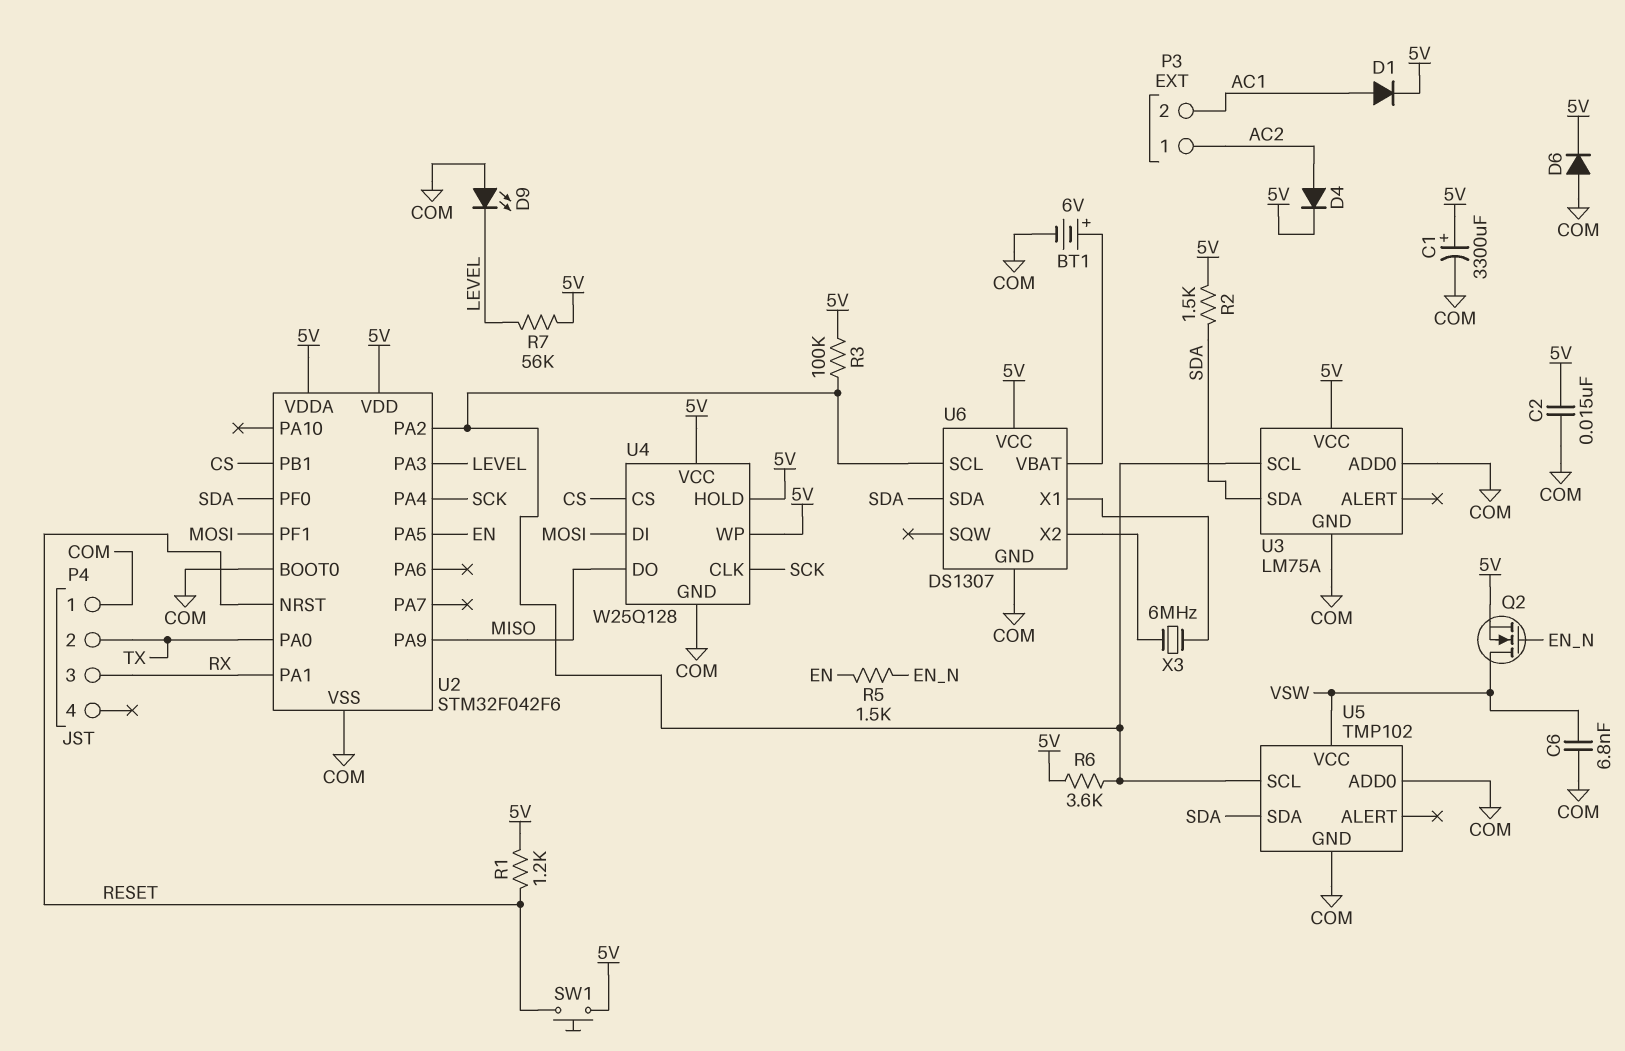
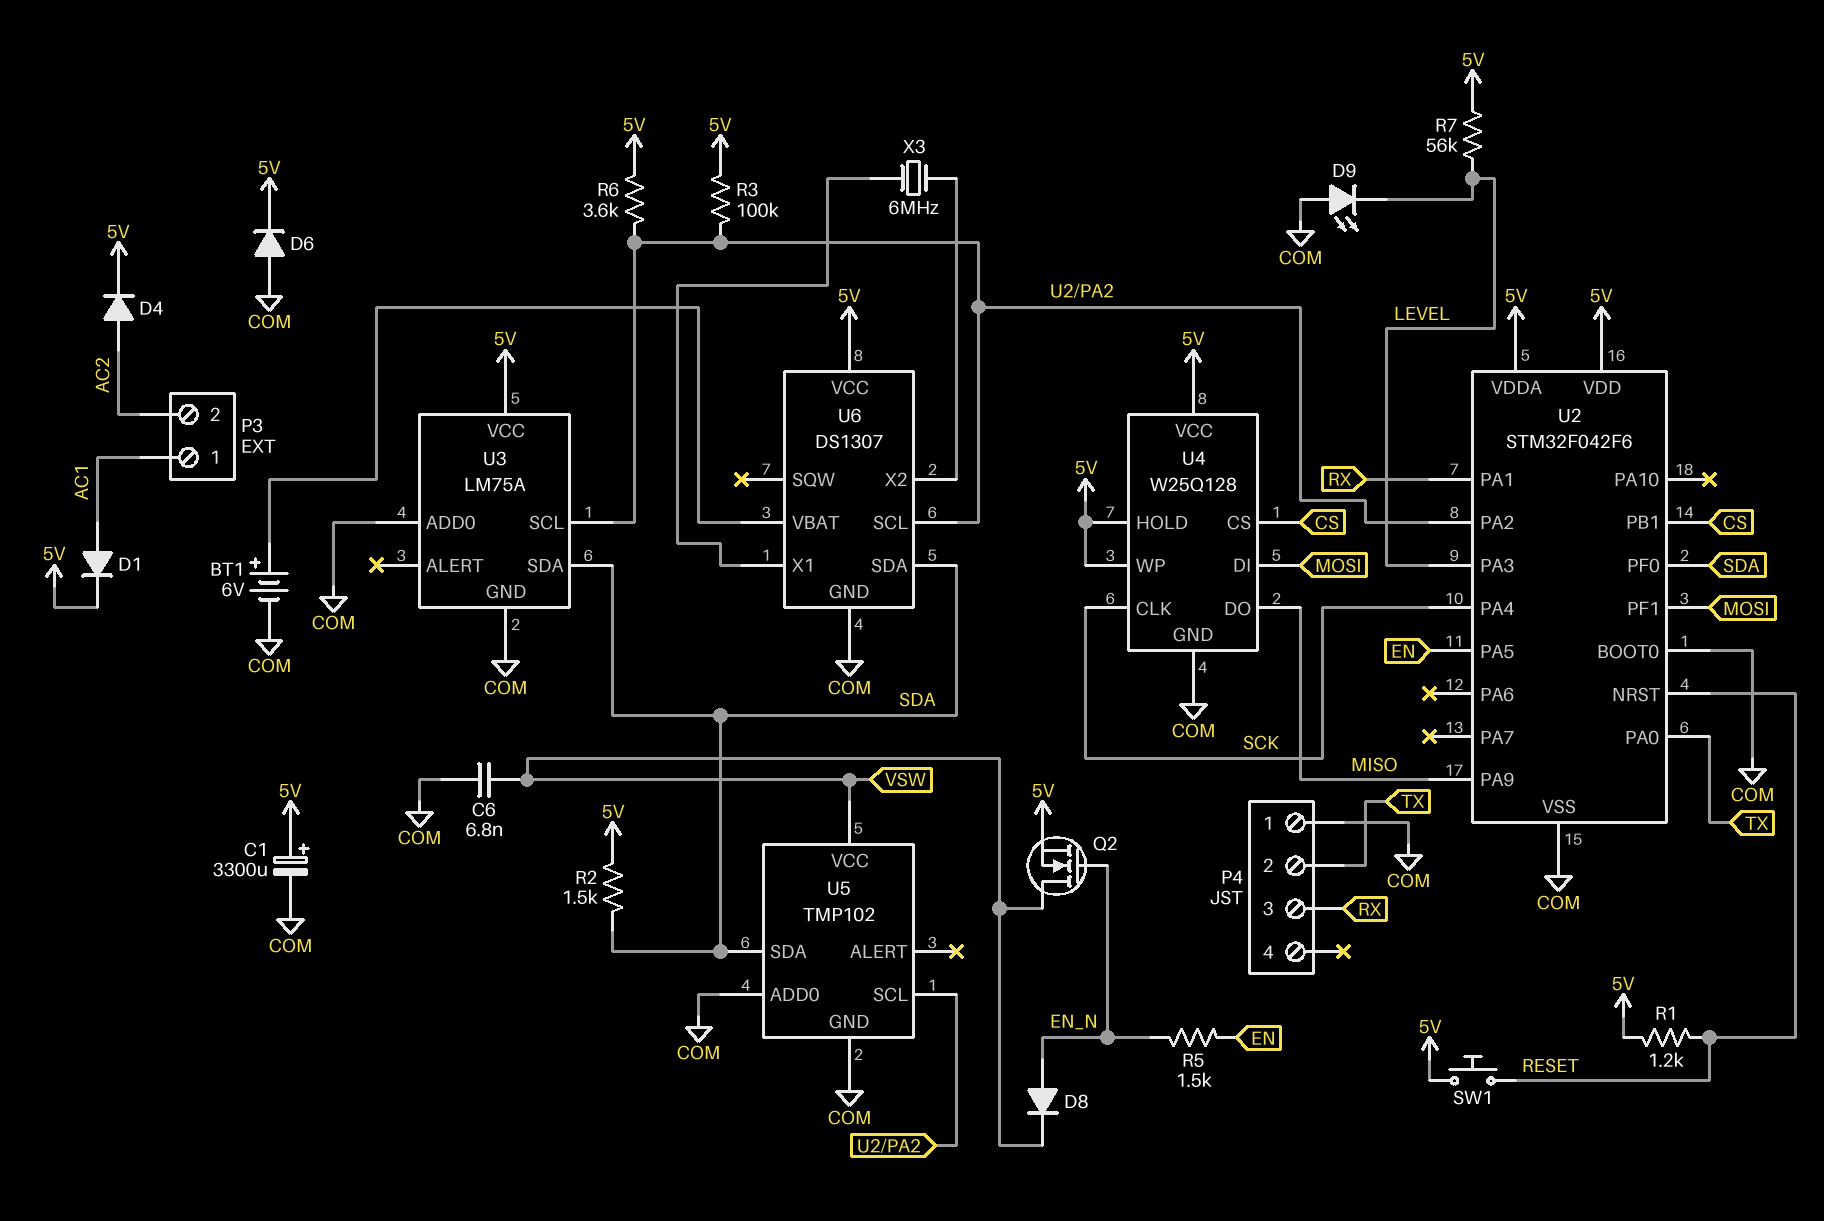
C2: 15nF (5V, COM) -> none
D8: none -> diode (A EN_N, K VSW)
P3 pin 1: AC2 -> AC1
P3 pin 2: AC1 -> AC2

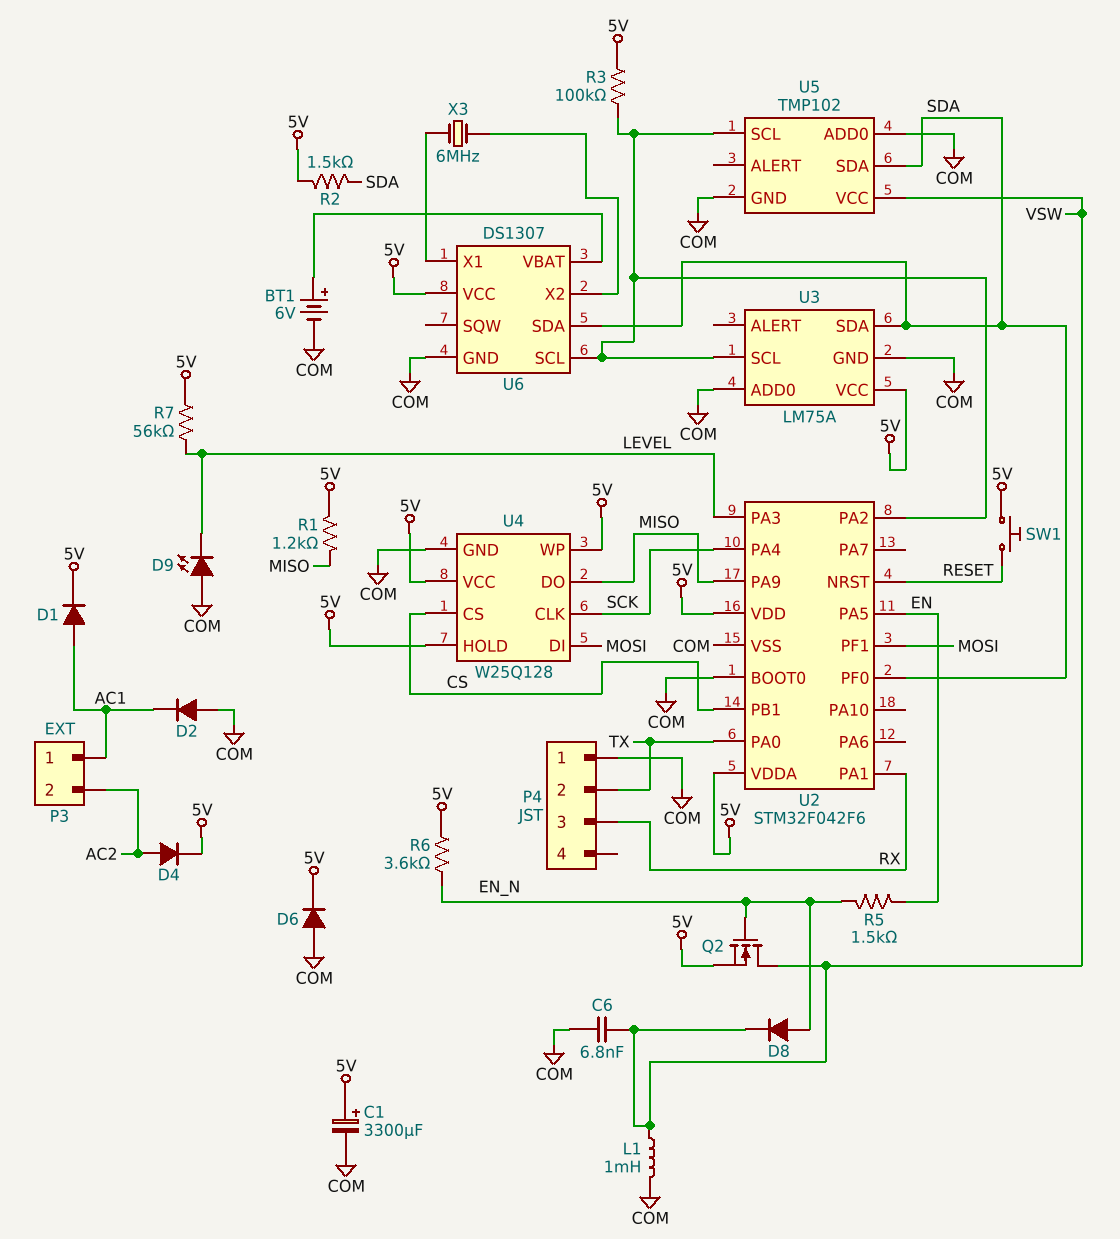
D2: none -> diode (A COM, K AC1)
L1: none -> 1mH (COM, VSW)
R1: 1.2k (5V, RESET) -> 1.2k (5V, MISO)
R6: 3.6k (5V, U2/PA2) -> 3.6k (5V, EN_N)

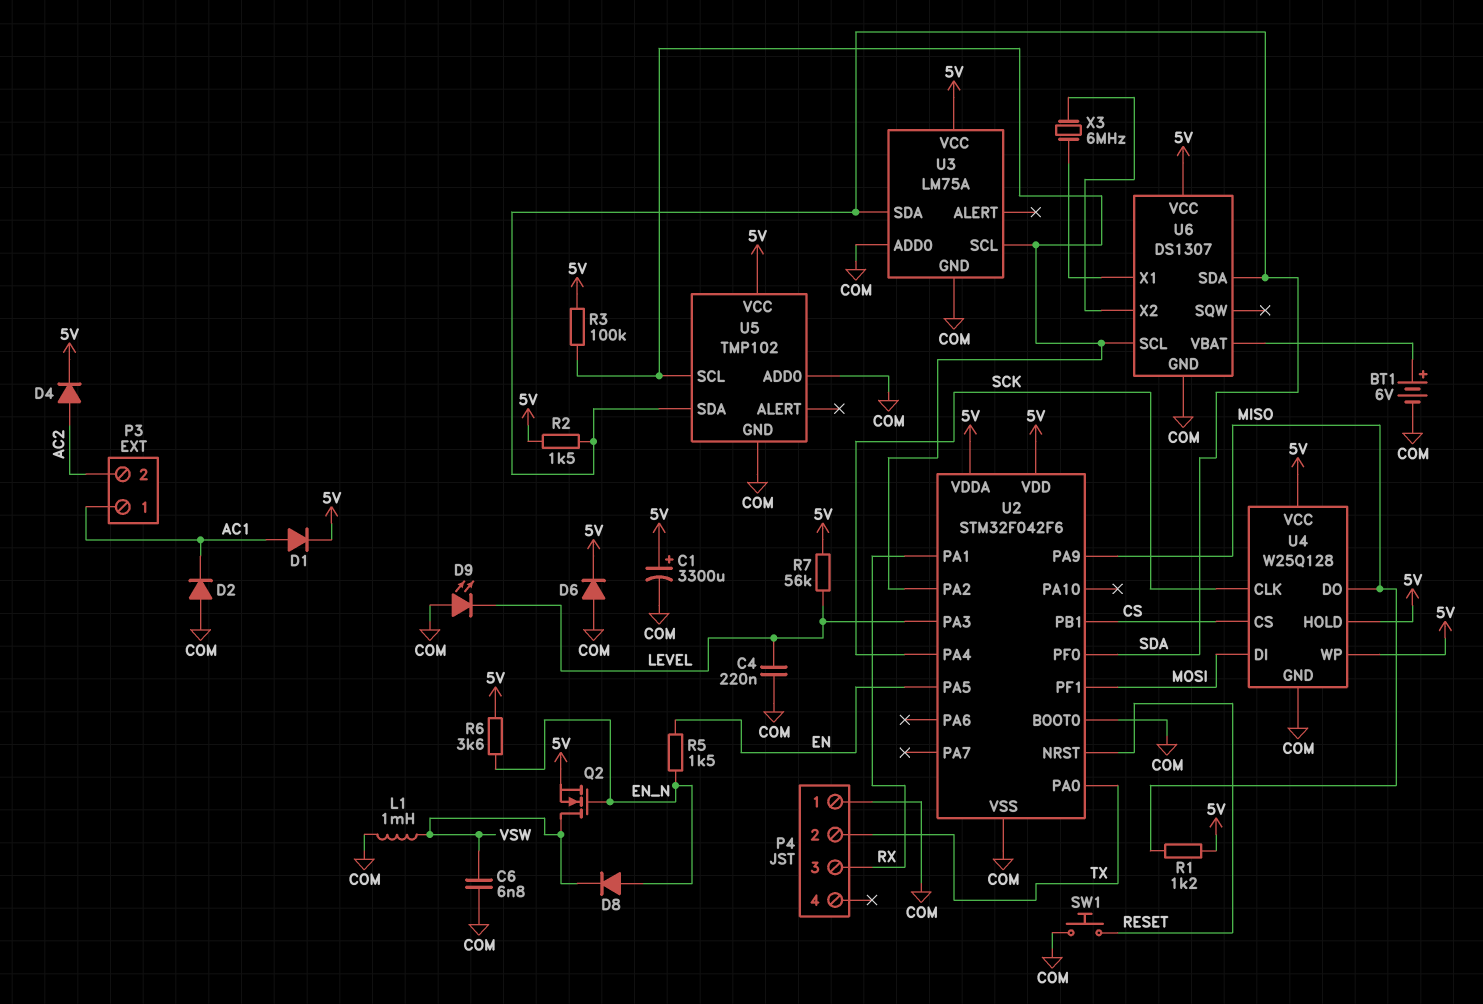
C4: none -> 220nF (COM, LEVEL)
SW1: button (5V, RESET) -> button (COM, RESET)
U5 pin VCC: VSW -> 5V

